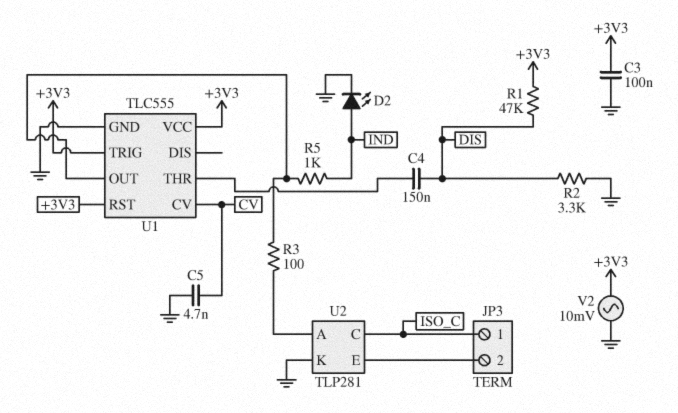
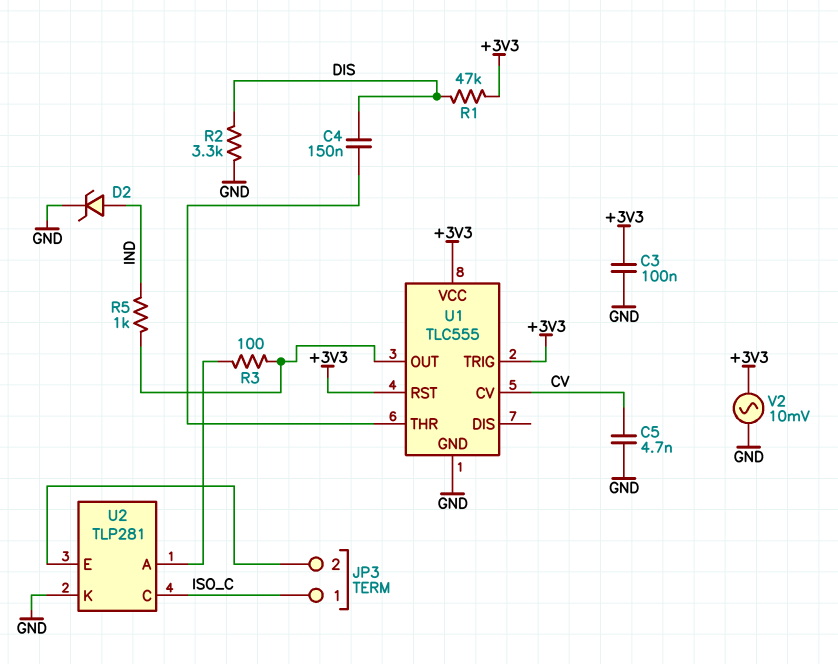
D2: LED (A IND, K GND) -> zener (A IND, K GND)

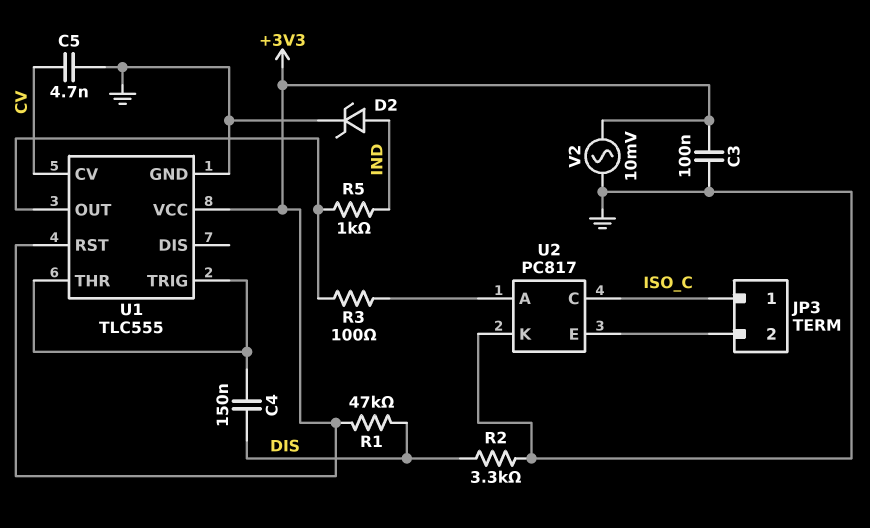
U1 pin TRIG: +3V3 -> U1/THR
U2: TLP281 -> PC817

